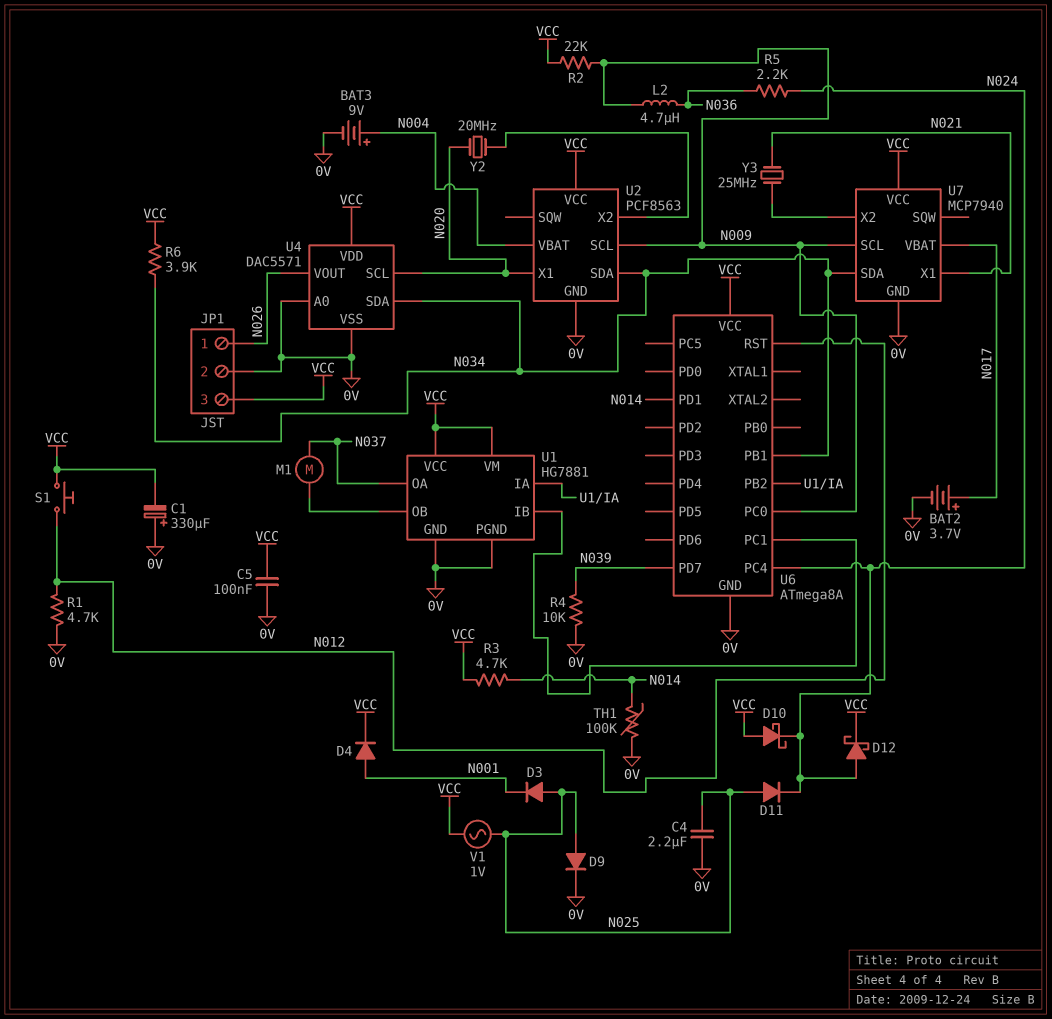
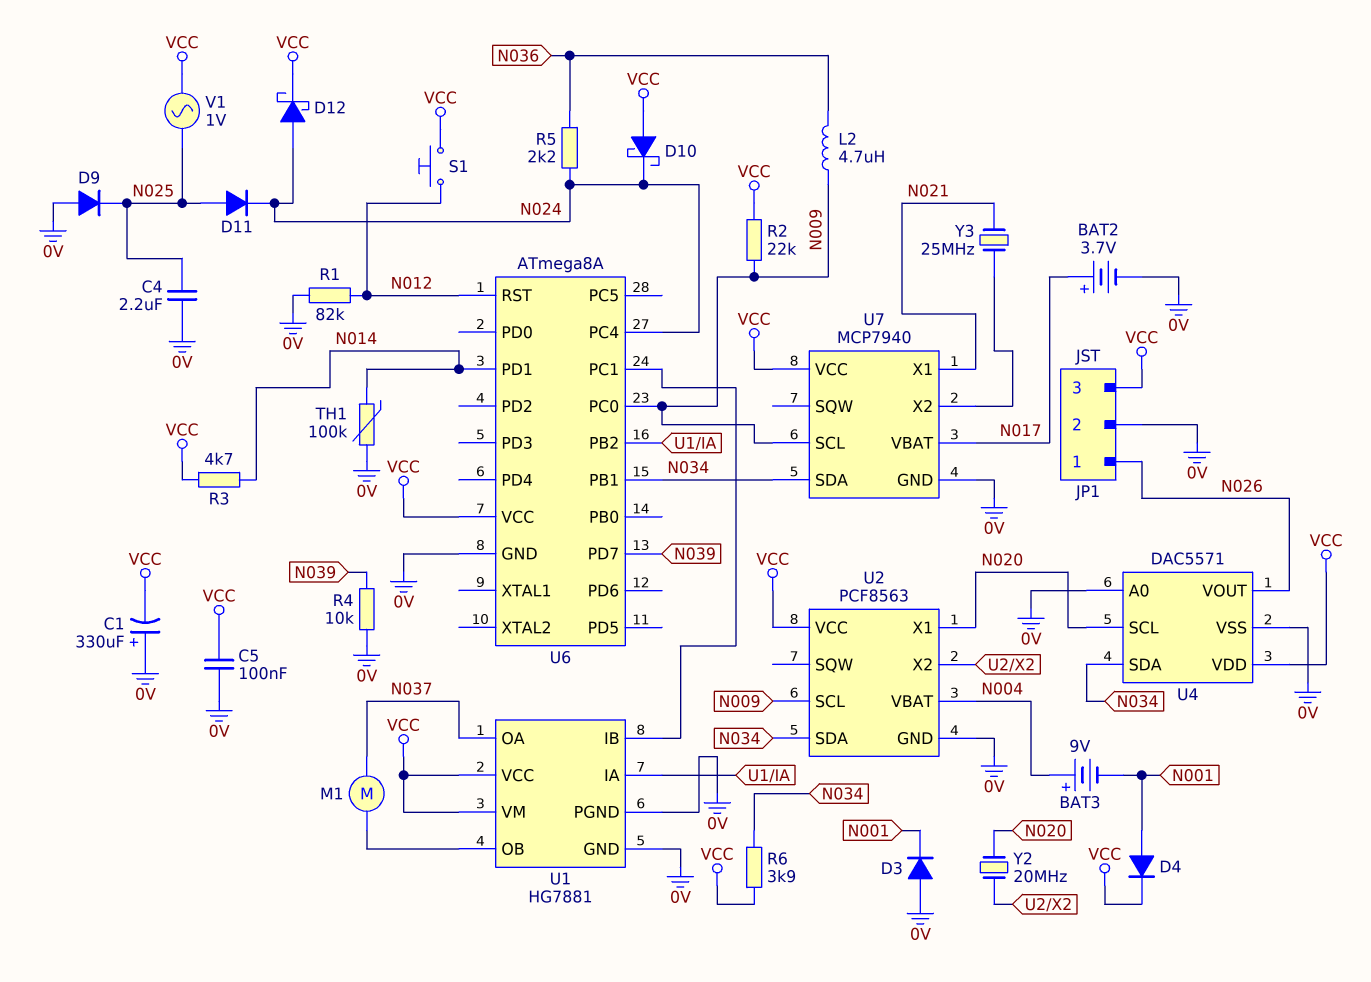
BAT3: 9V (plus N004, minus 0V) -> 9V (plus N004, minus N001)
D3: diode (A N025, K N001) -> diode (A 0V, K N001)
D9: diode (A N025, K 0V) -> diode (A 0V, K N025)
R1: 4.7k (0V, N012) -> 82k (0V, N012)

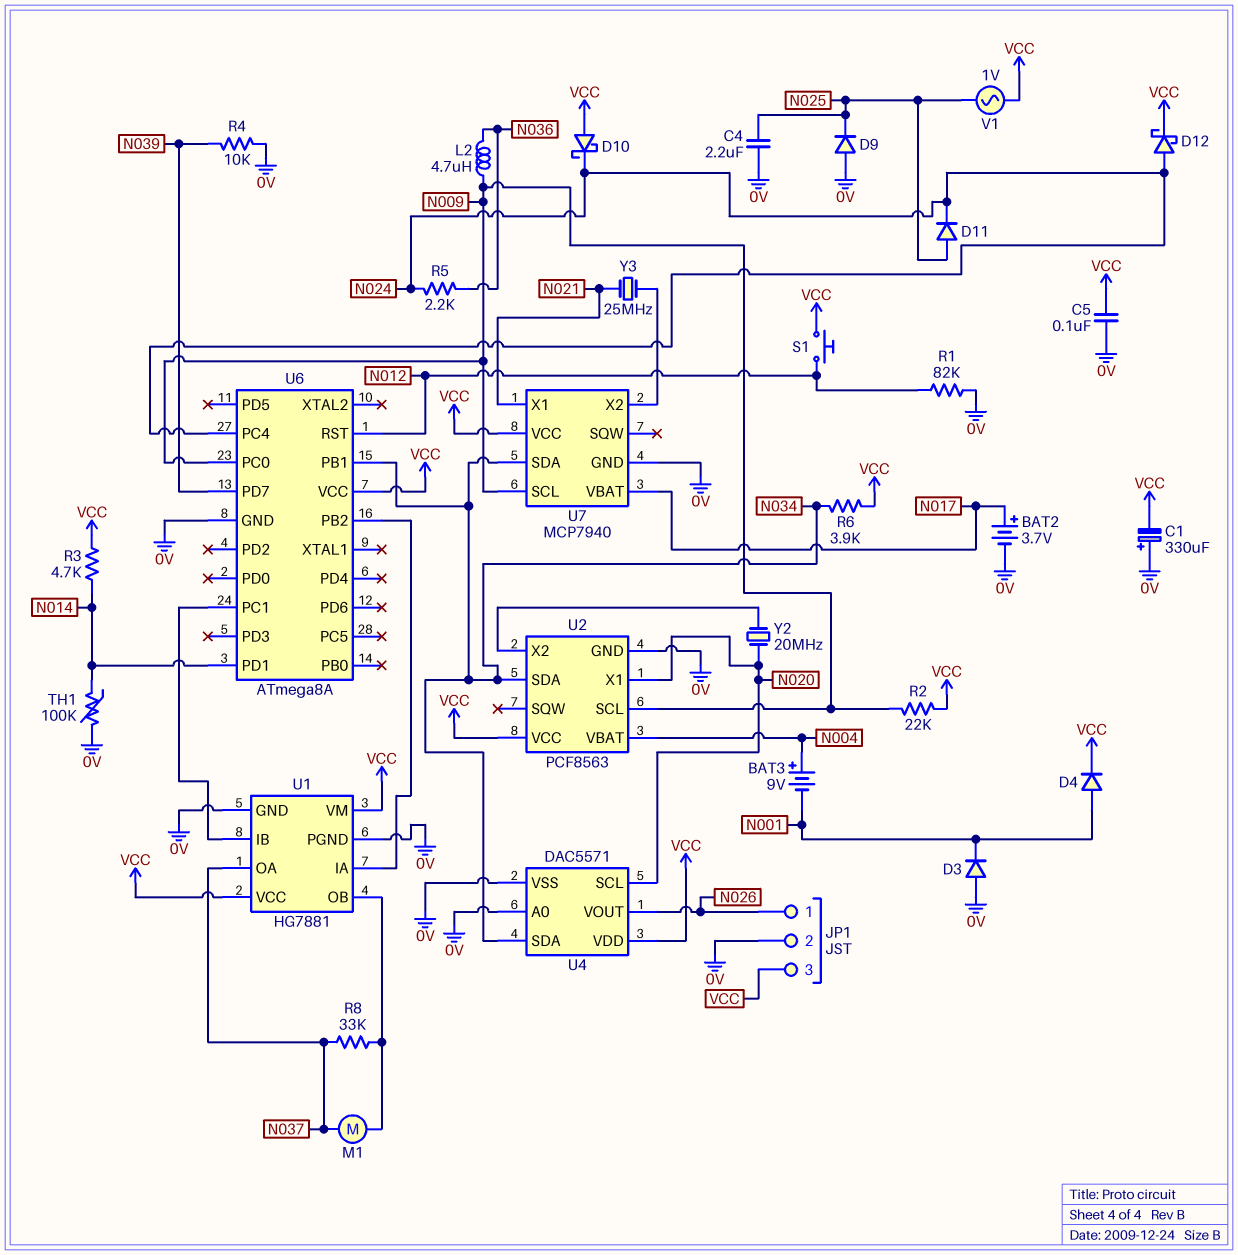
R8: none -> 33k (N037, U1/OB)

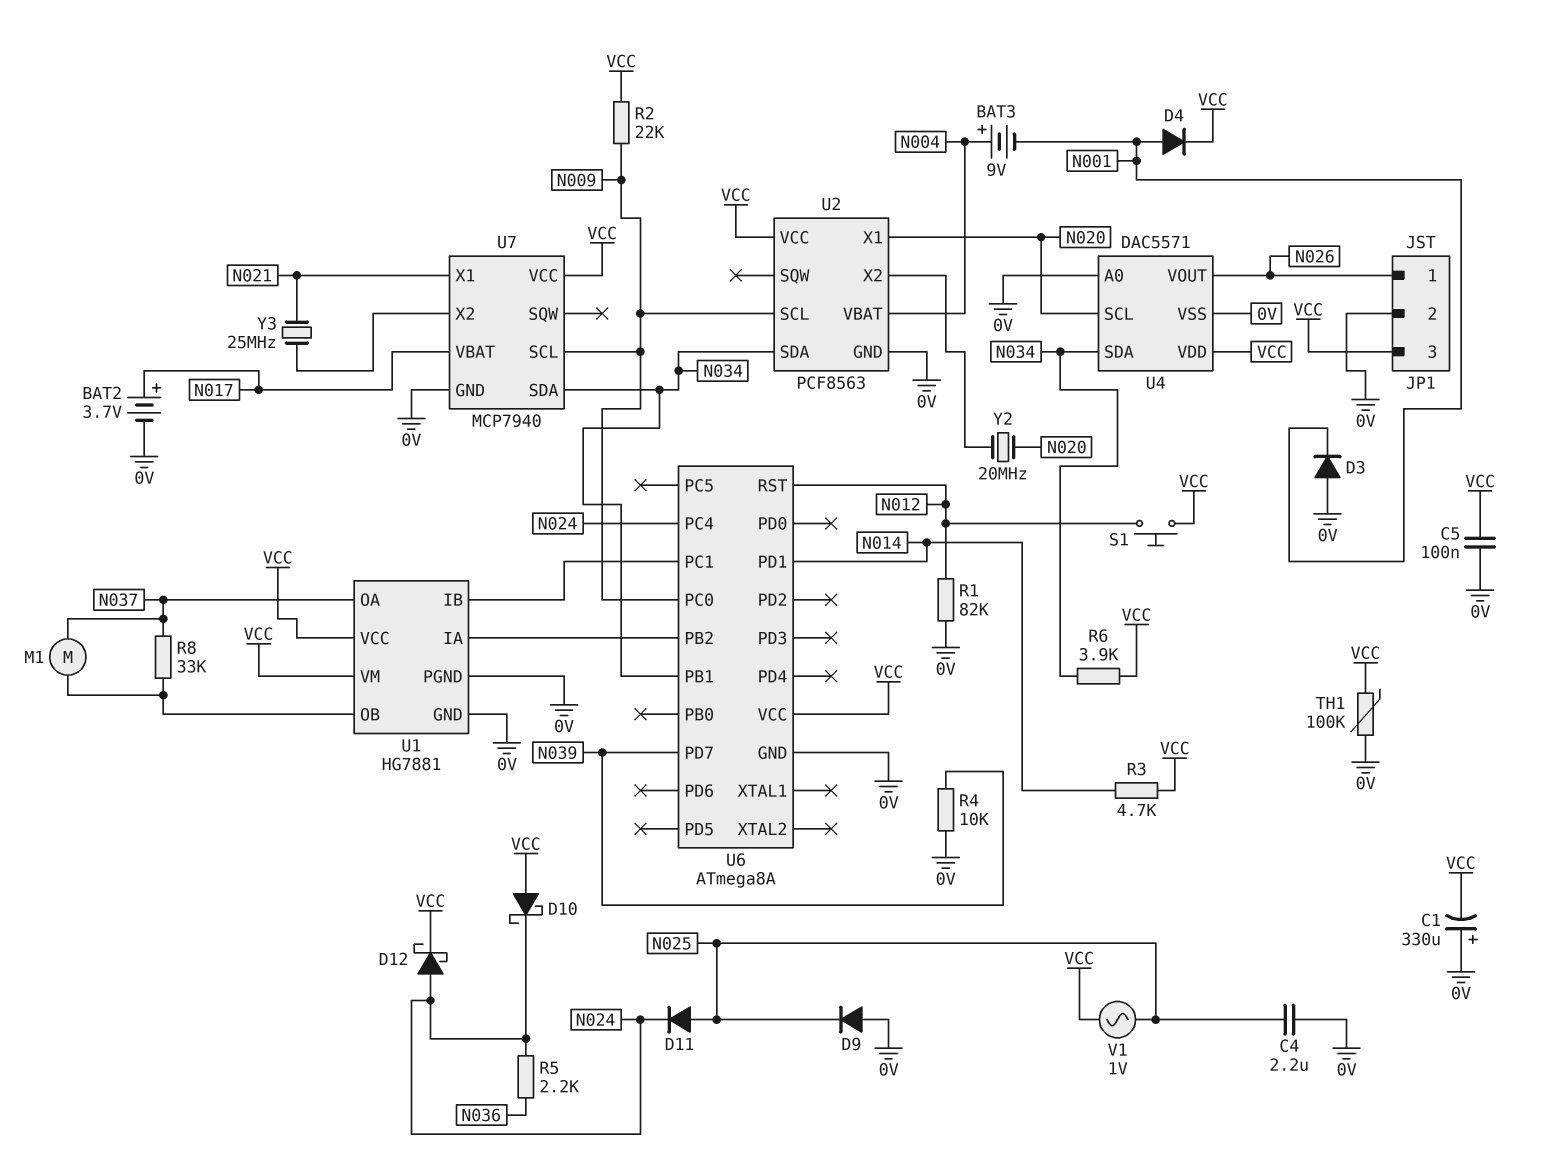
L2: 4.7uH (N009, N036) -> none
TH1: 100k (0V, N014) -> 100k (0V, VCC)

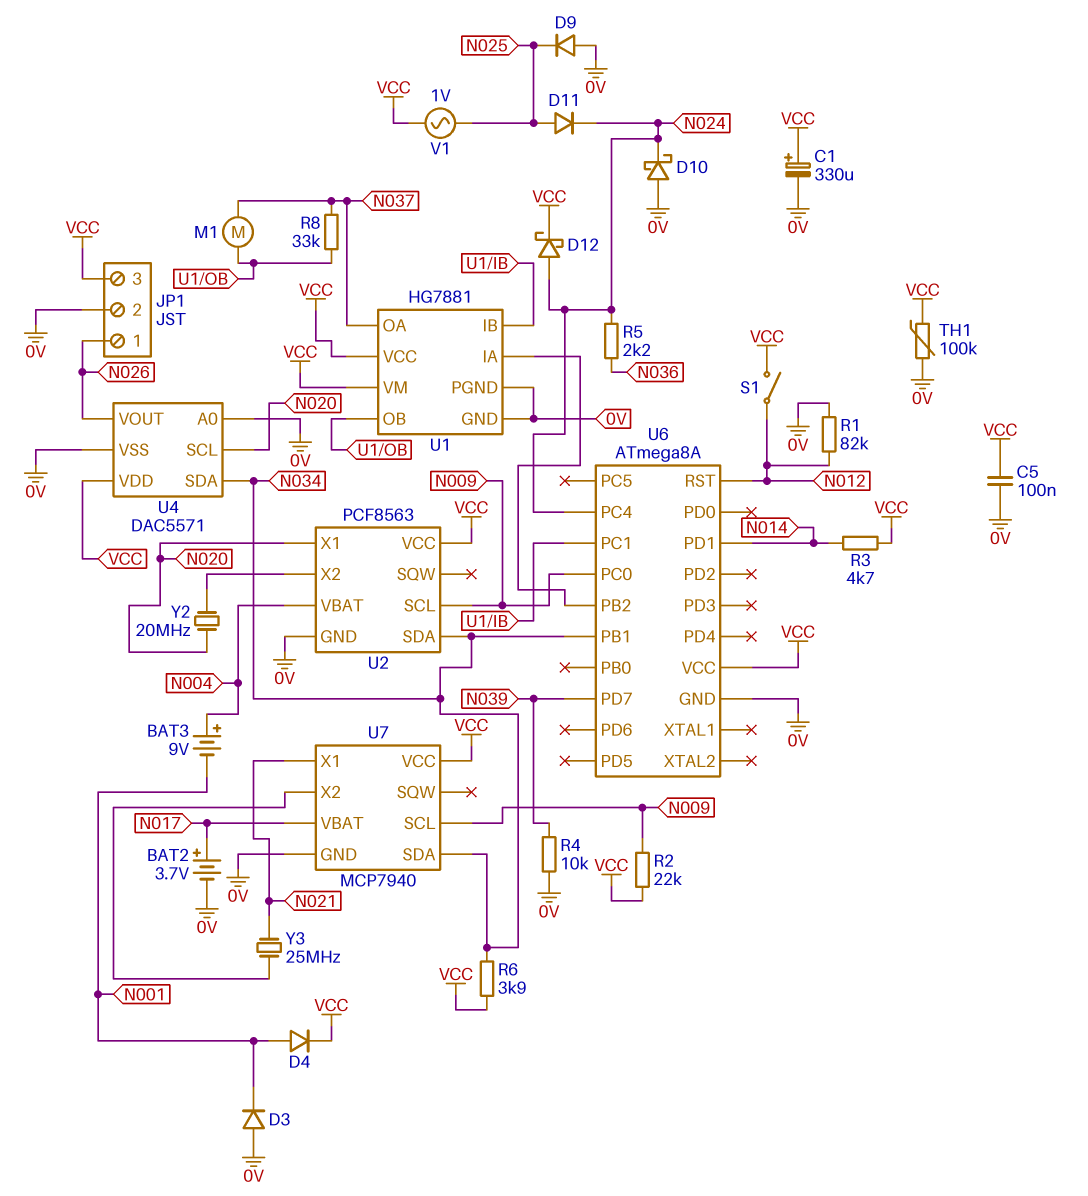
C1: 330uF (plus 0V, minus VCC) -> 330uF (plus VCC, minus 0V)
C4: 2.2uF (0V, N025) -> none
D10: schottky (A VCC, K N024) -> schottky (A 0V, K N024)
S1: button (N012, VCC) -> switch (N012, VCC)

